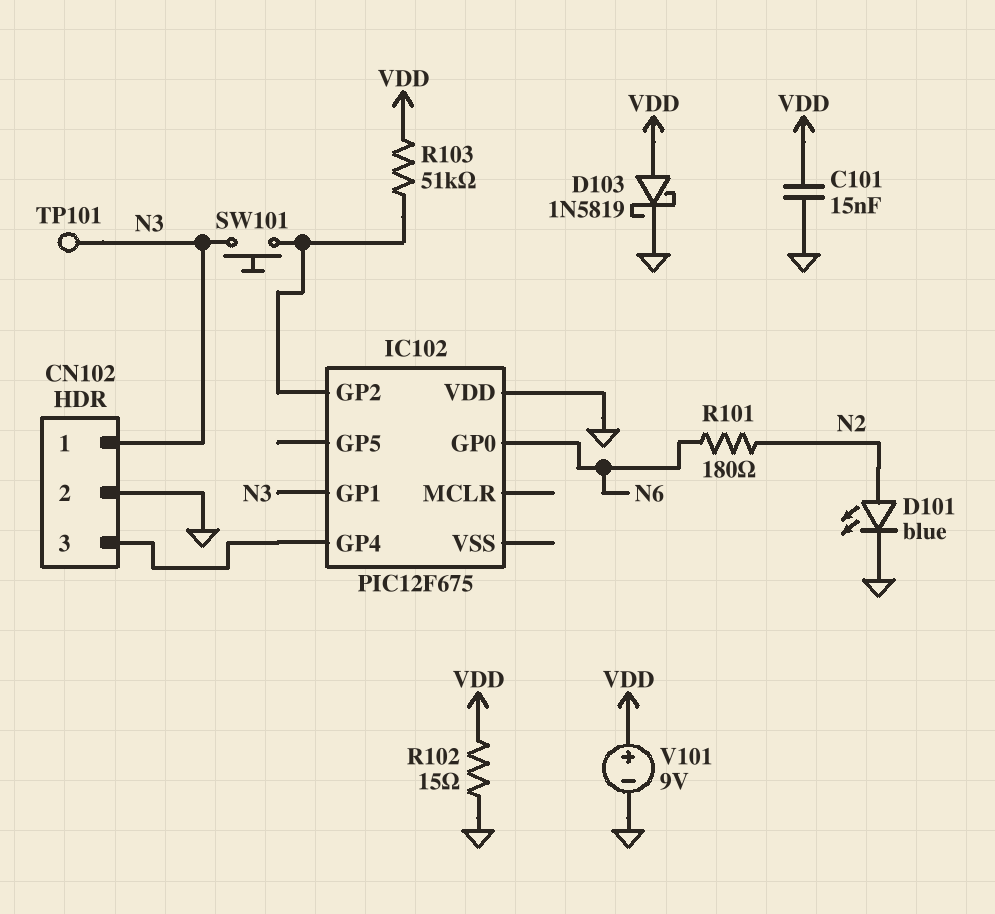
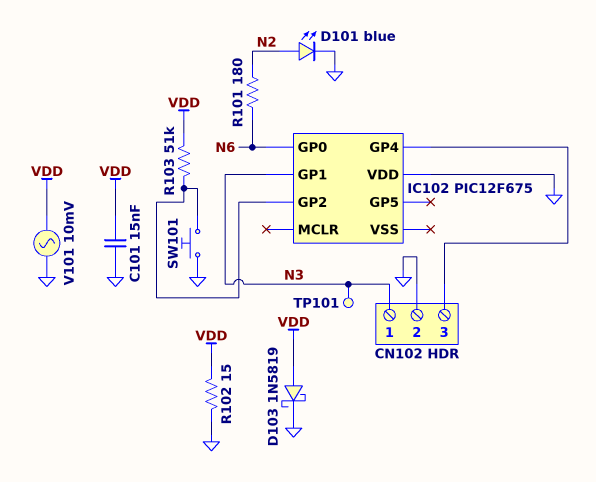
SW101: button (IC102/GP2, N3) -> button (GND, IC102/GP2)
V101: 9V (plus VDD, minus GND) -> AC 10mV (GND, VDD)

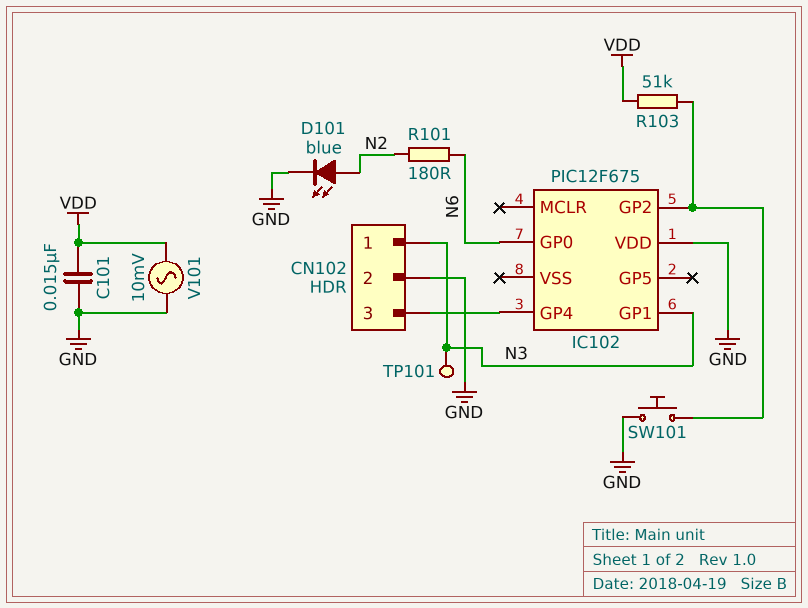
D103: schottky 1N5819 (A VDD, K GND) -> none
R102: 15 (GND, VDD) -> none

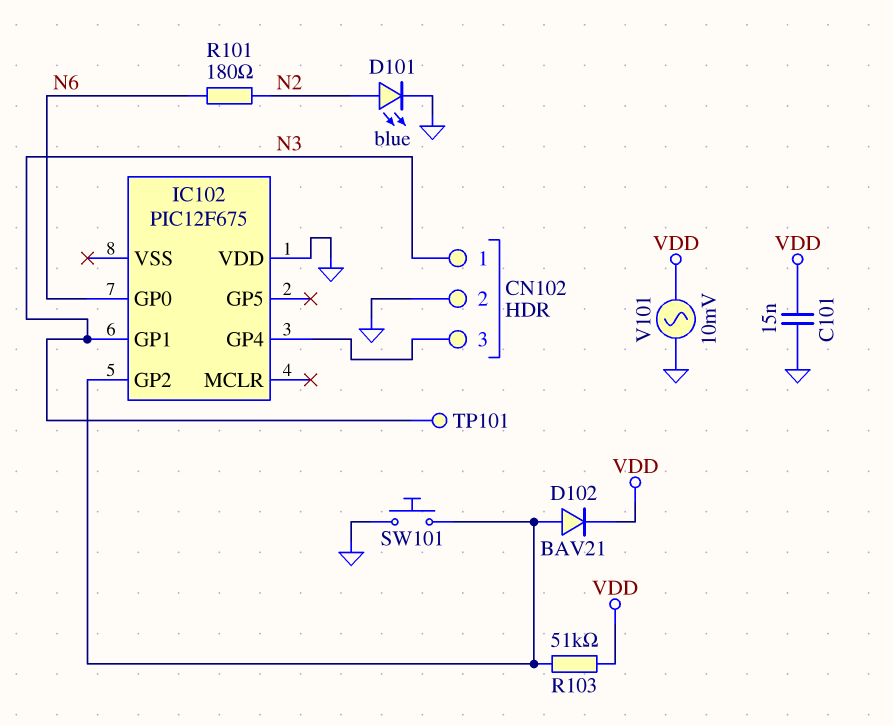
D102: none -> diode BAV21 (A IC102/GP2, K VDD)

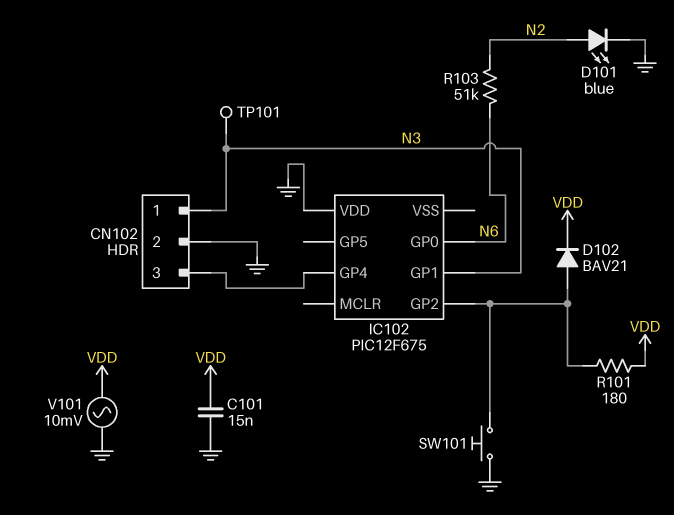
R101: 180 (N2, N6) -> 180 (IC102/GP2, VDD)
R103: 51k (IC102/GP2, VDD) -> 51k (N2, N6)

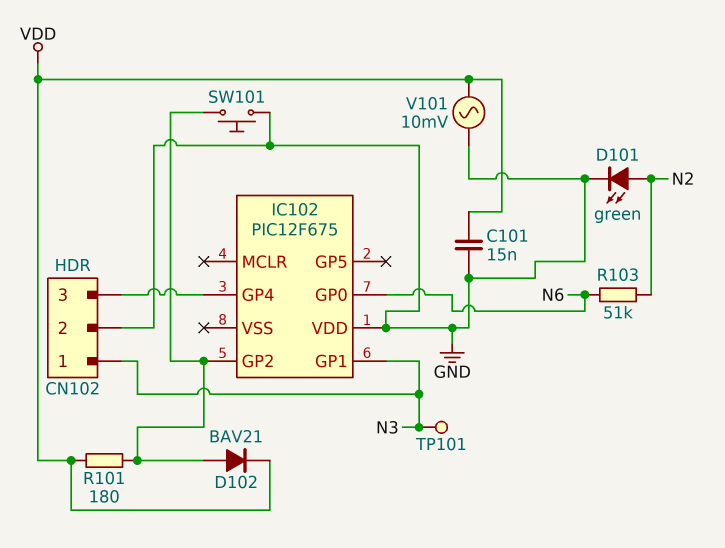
D101: LED blue (A N2, K GND) -> LED green (A N2, K GND)

